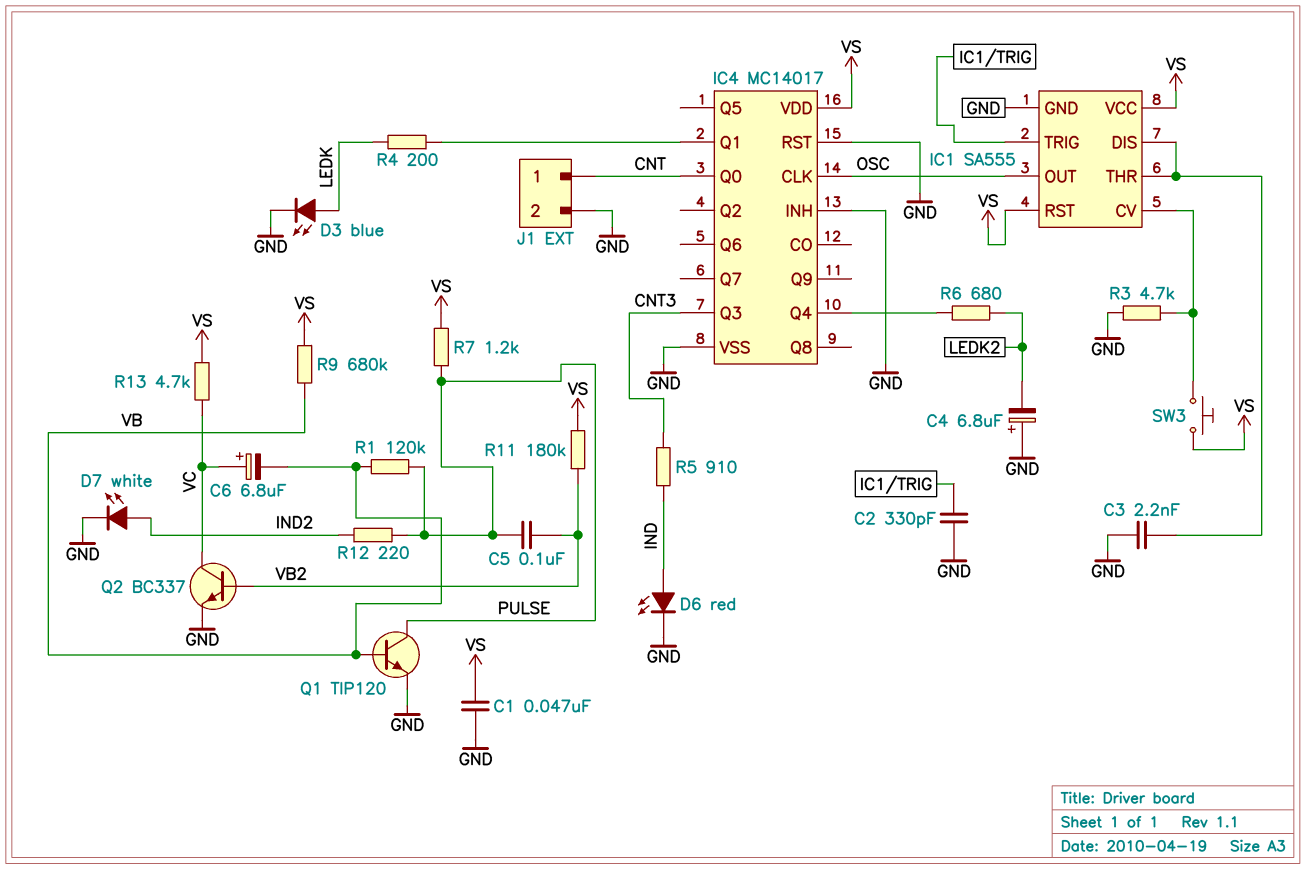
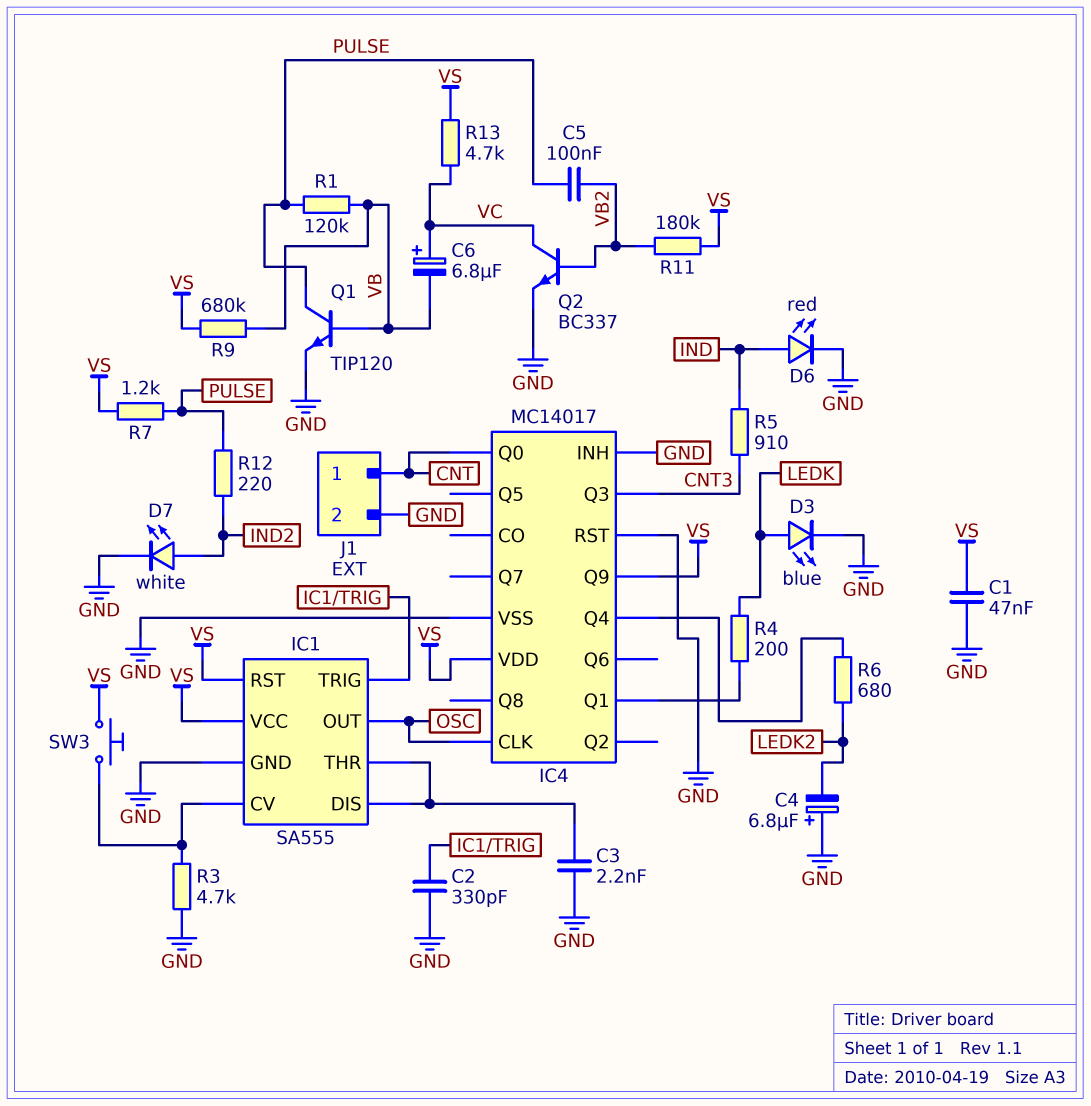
IC4 pin Q9: none -> VS

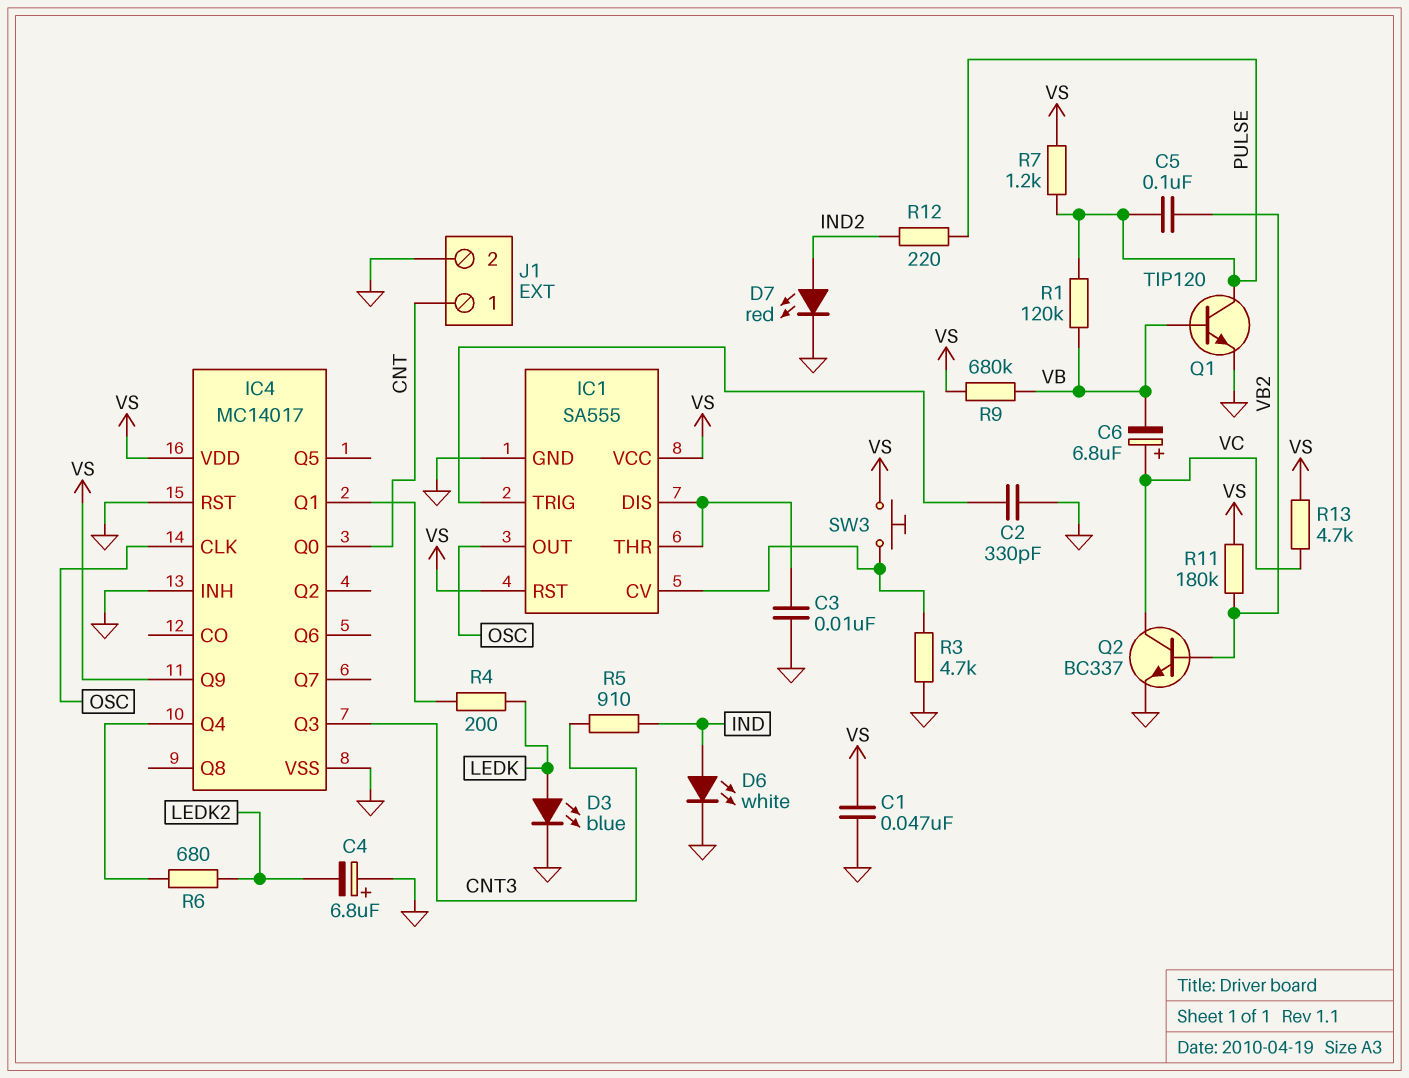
C3: 2.2nF (GND, IC1/DIS) -> 10nF (GND, IC1/DIS)
D6: LED red (A IND, K GND) -> LED white (A IND, K GND)
D7: LED white (A IND2, K GND) -> LED red (A IND2, K GND)

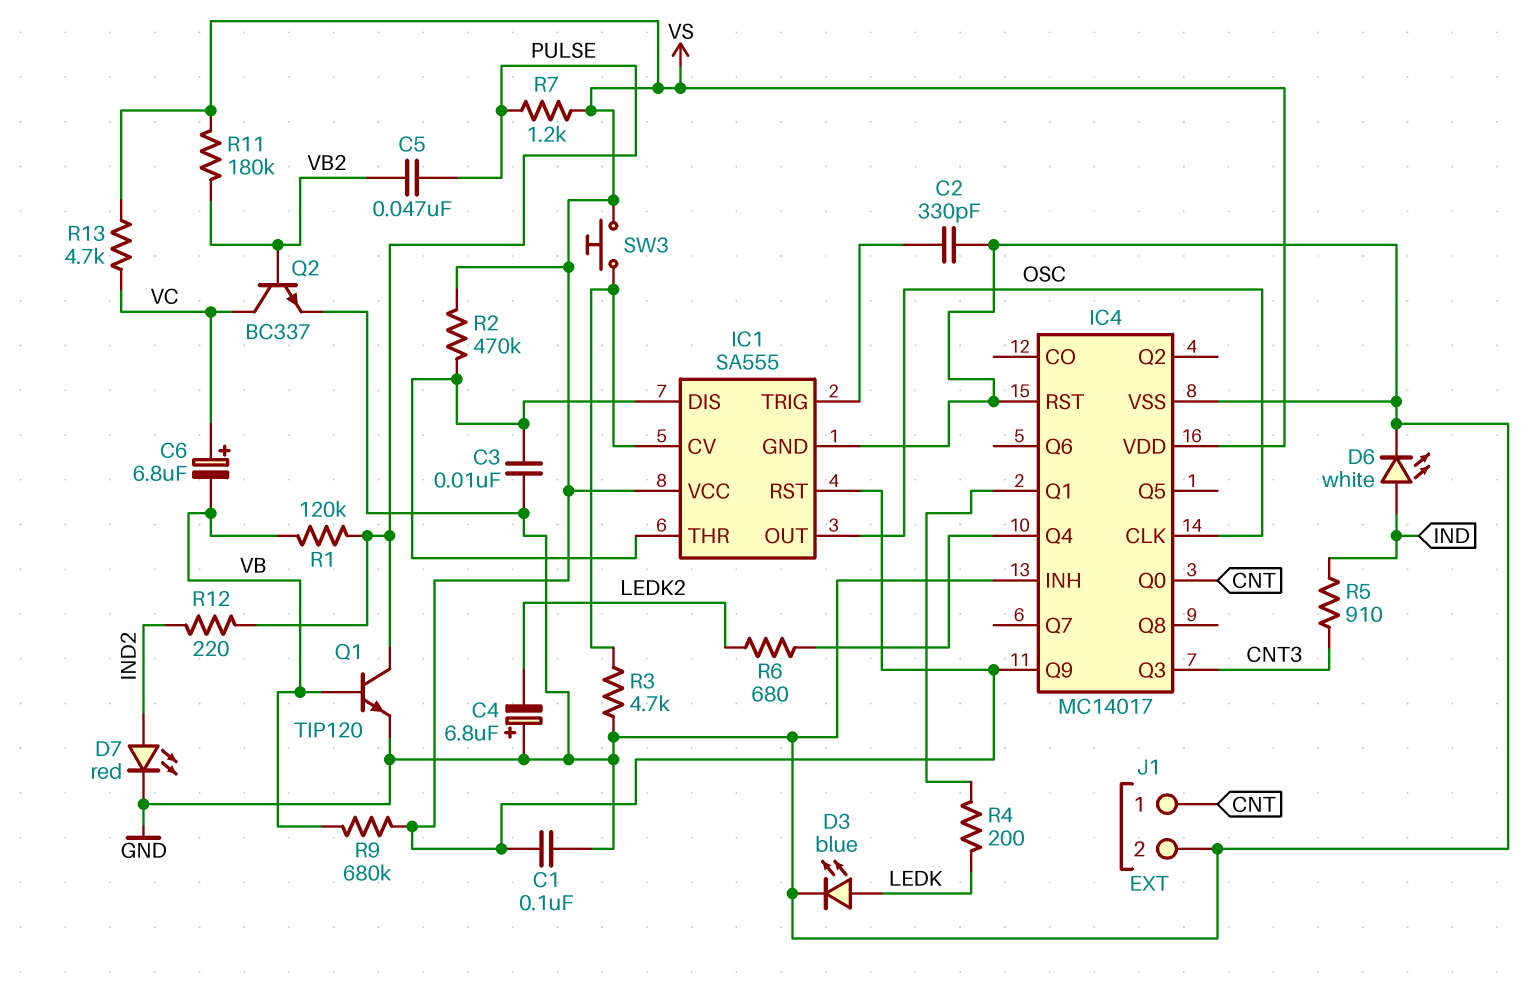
C1: 47nF (GND, VS) -> 100nF (GND, VS)
C5: 100nF (PULSE, VB2) -> 47nF (PULSE, VB2)
R2: none -> 470k (IC1/DIS, VS)

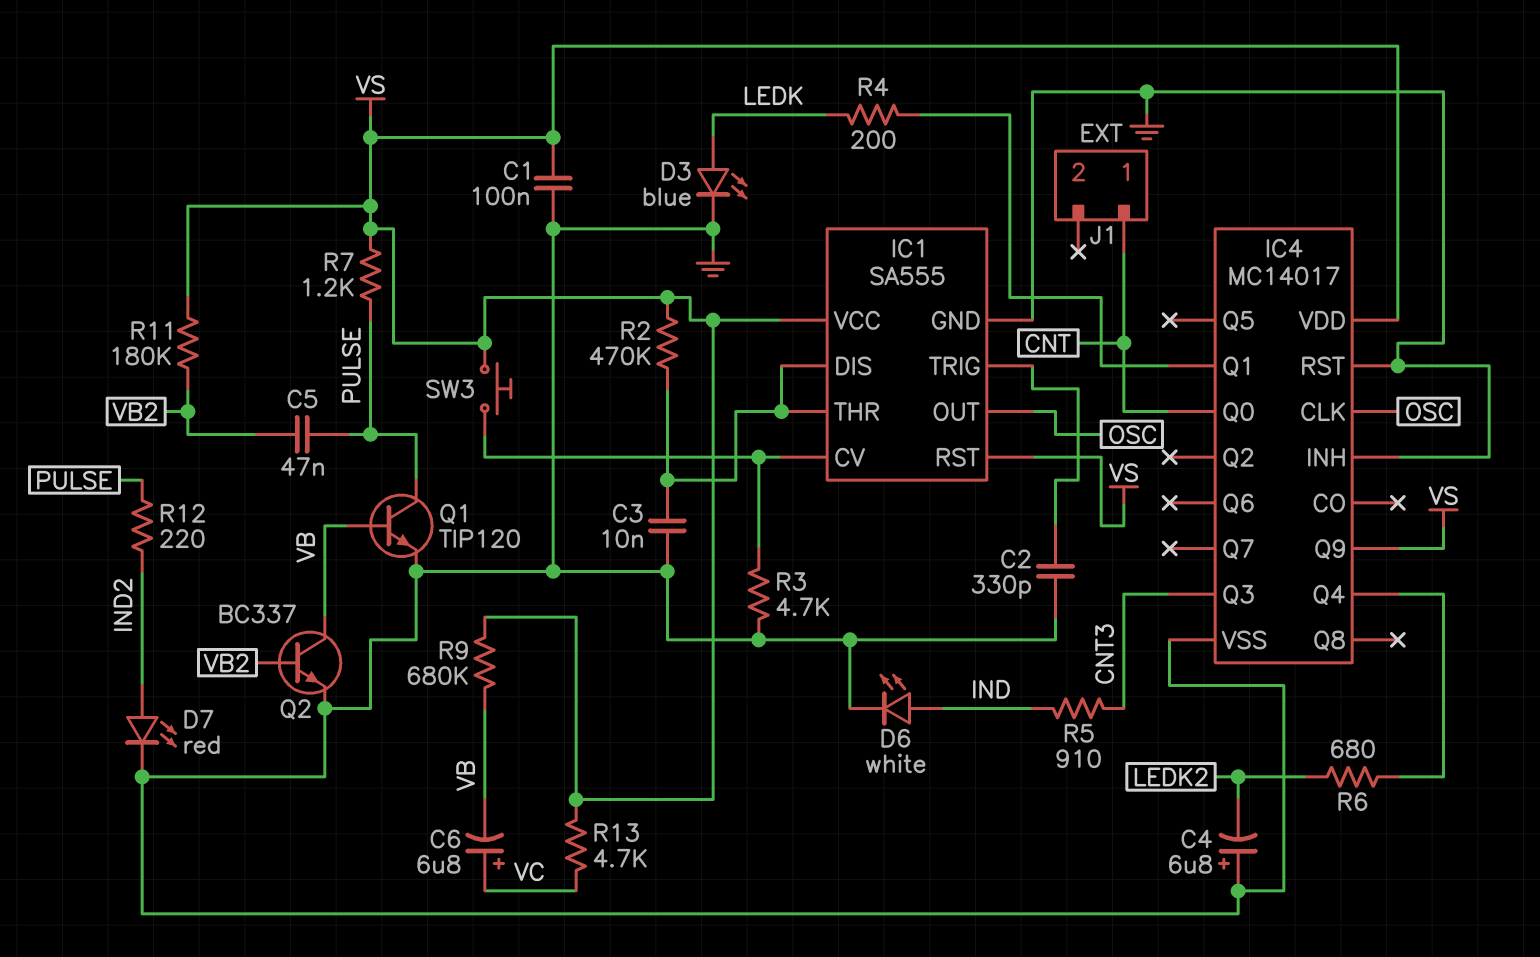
J1 pin 2: GND -> none
Q2: NPN BC337 (B VB2, C VC, E GND) -> NPN BC337 (B VB2, C VB, E GND)
R1: 120k (PULSE, VB) -> none

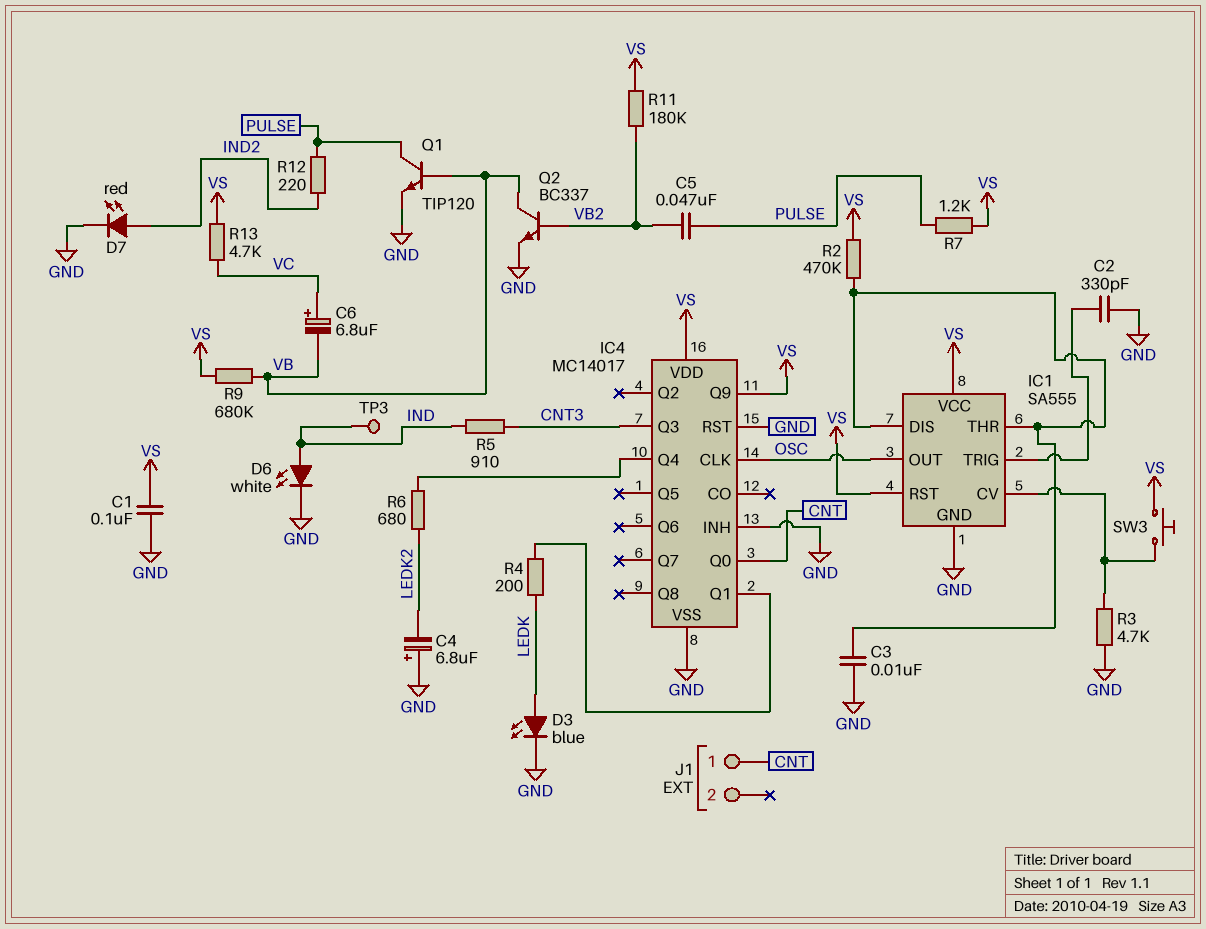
TP3: none -> test point (IND)

